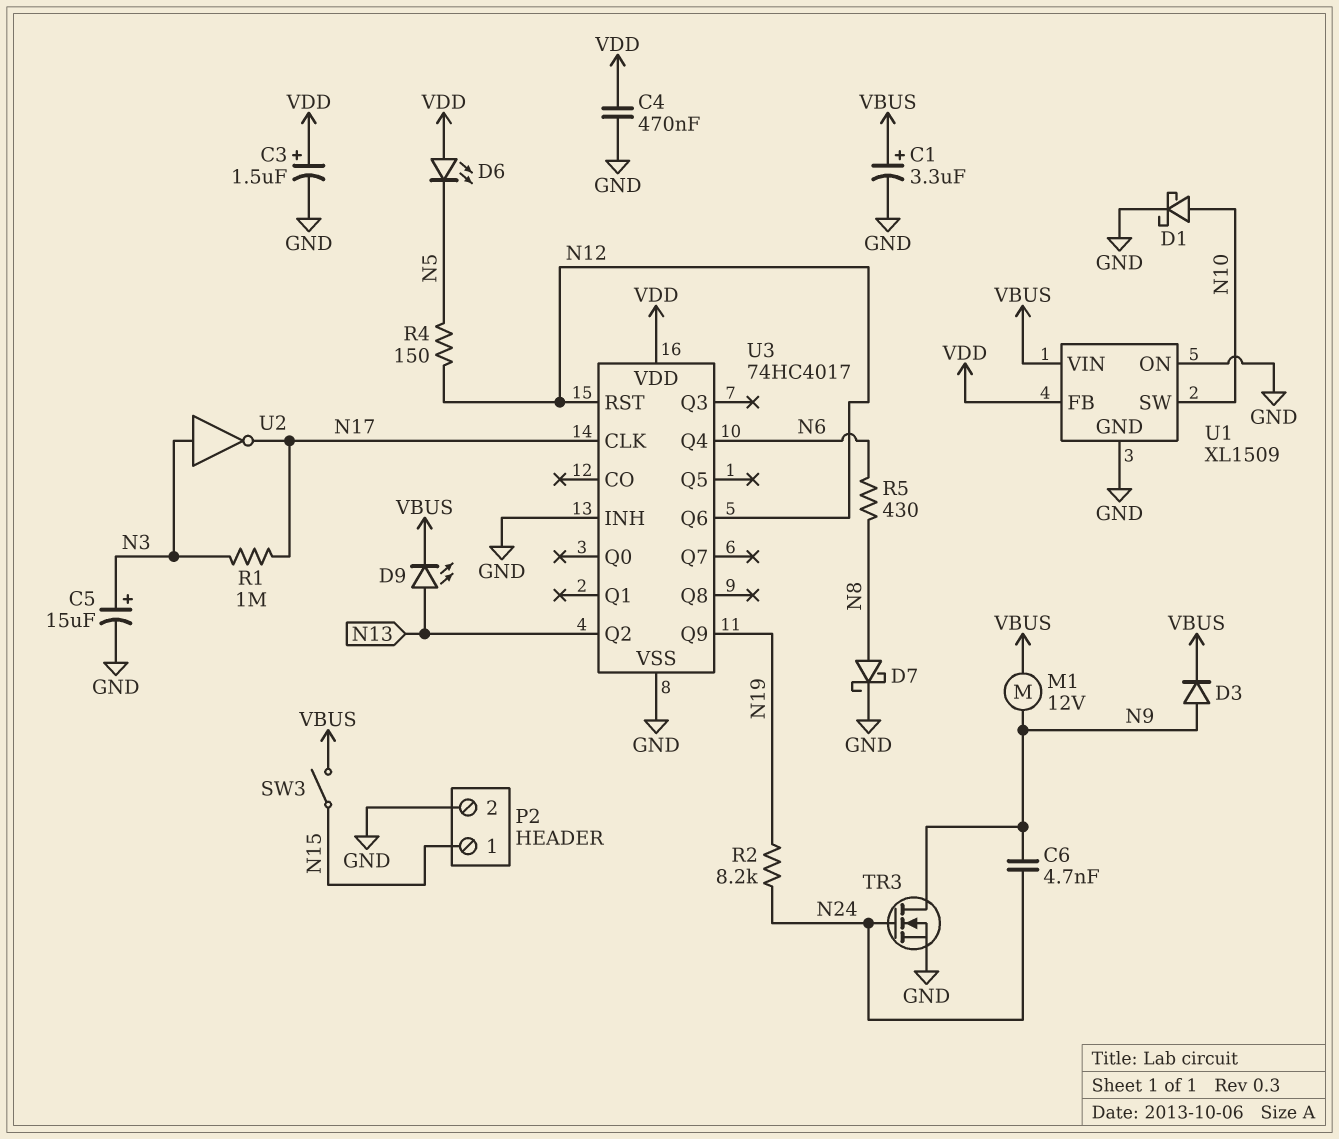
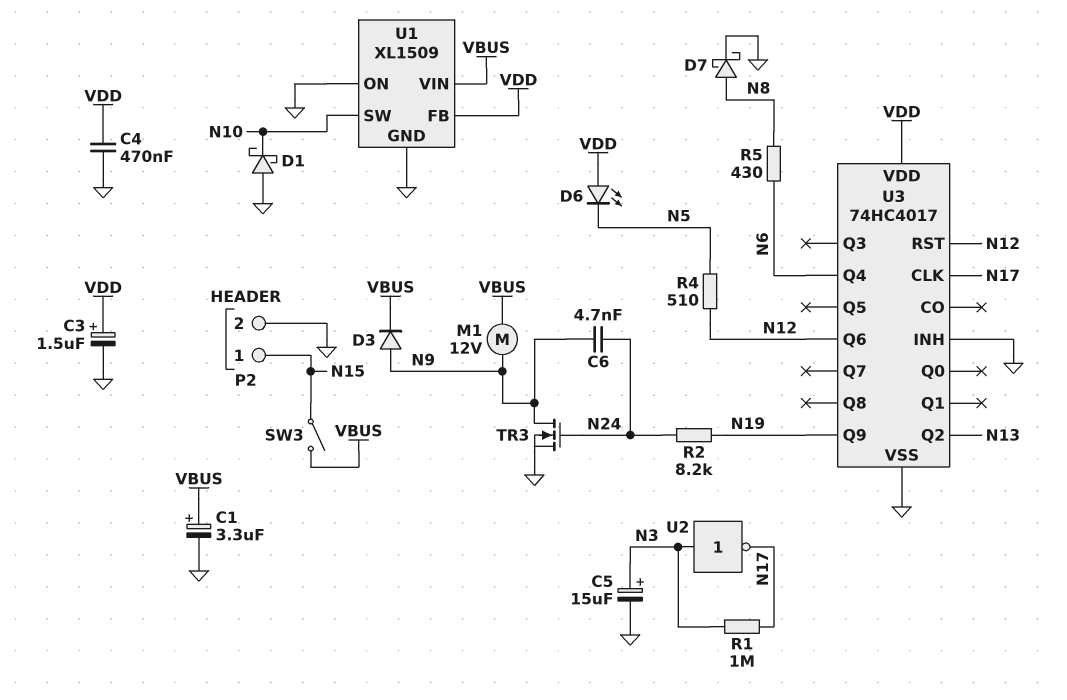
D1: schottky (A N10, K GND) -> schottky (A GND, K N10)
D9: LED (A N13, K VBUS) -> none
R4: 150 (N5, N12) -> 510 (N5, N12)

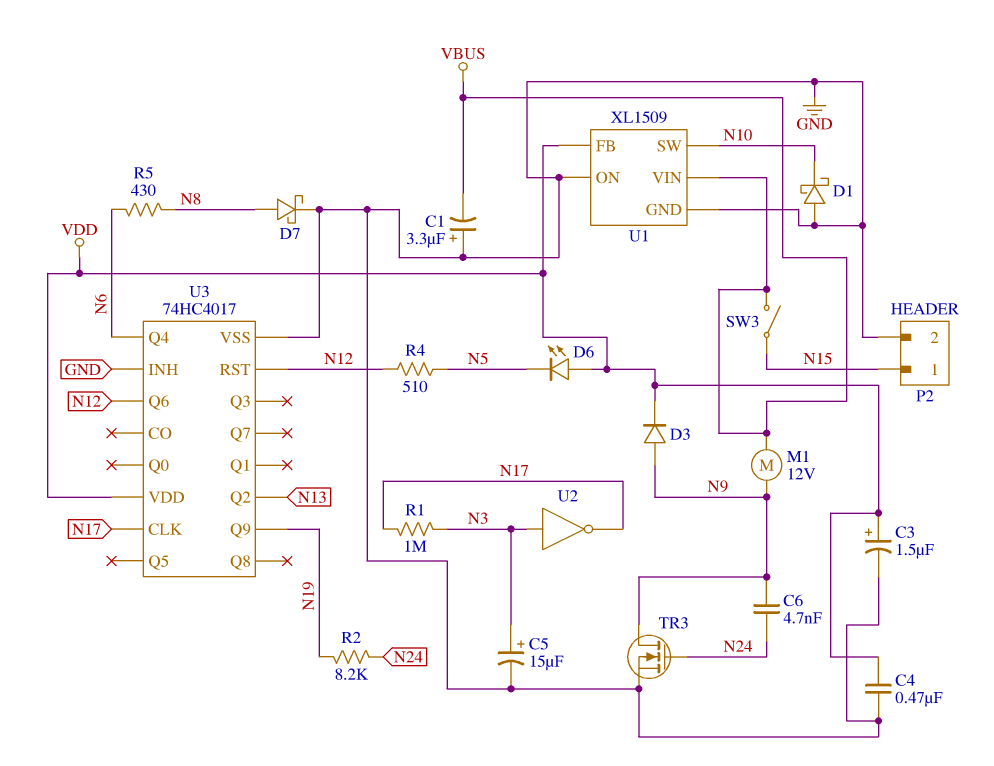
C1: 3.3uF (plus VBUS, minus GND) -> 3.3uF (plus GND, minus VBUS)
D3: diode (A N9, K VBUS) -> diode (A N9, K VDD)

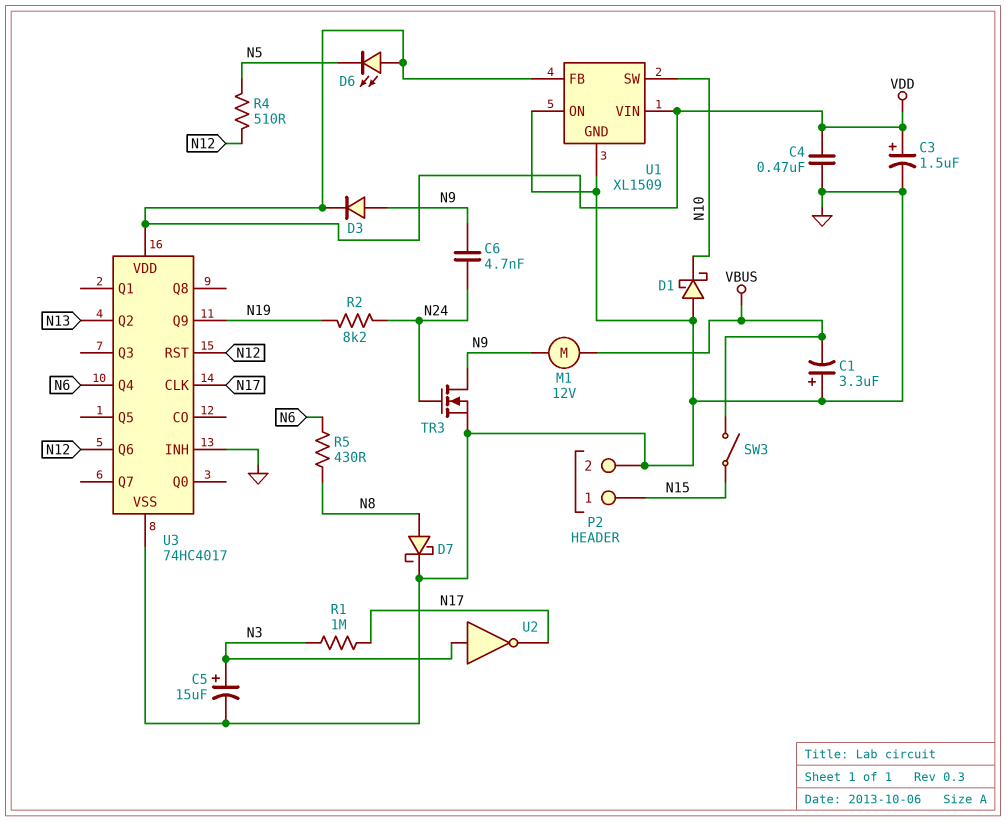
U1 pin VIN: VBUS -> VDD

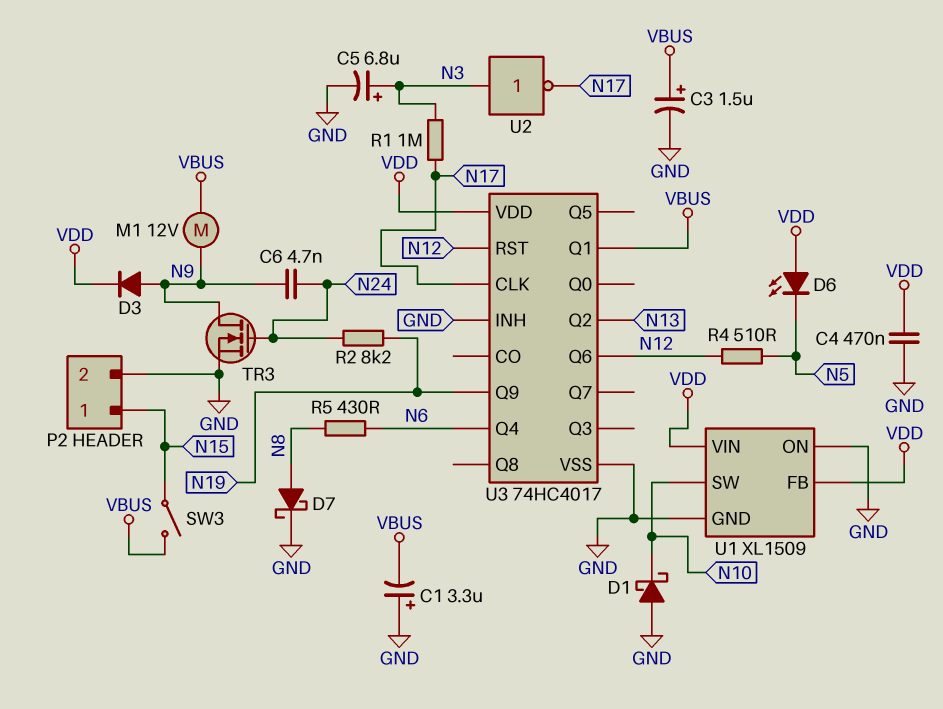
C3: 1.5uF (plus VDD, minus GND) -> 1.5uF (plus VBUS, minus GND)
C5: 15uF (plus N3, minus GND) -> 6.8uF (plus N3, minus GND)
U3 pin Q1: none -> VBUS

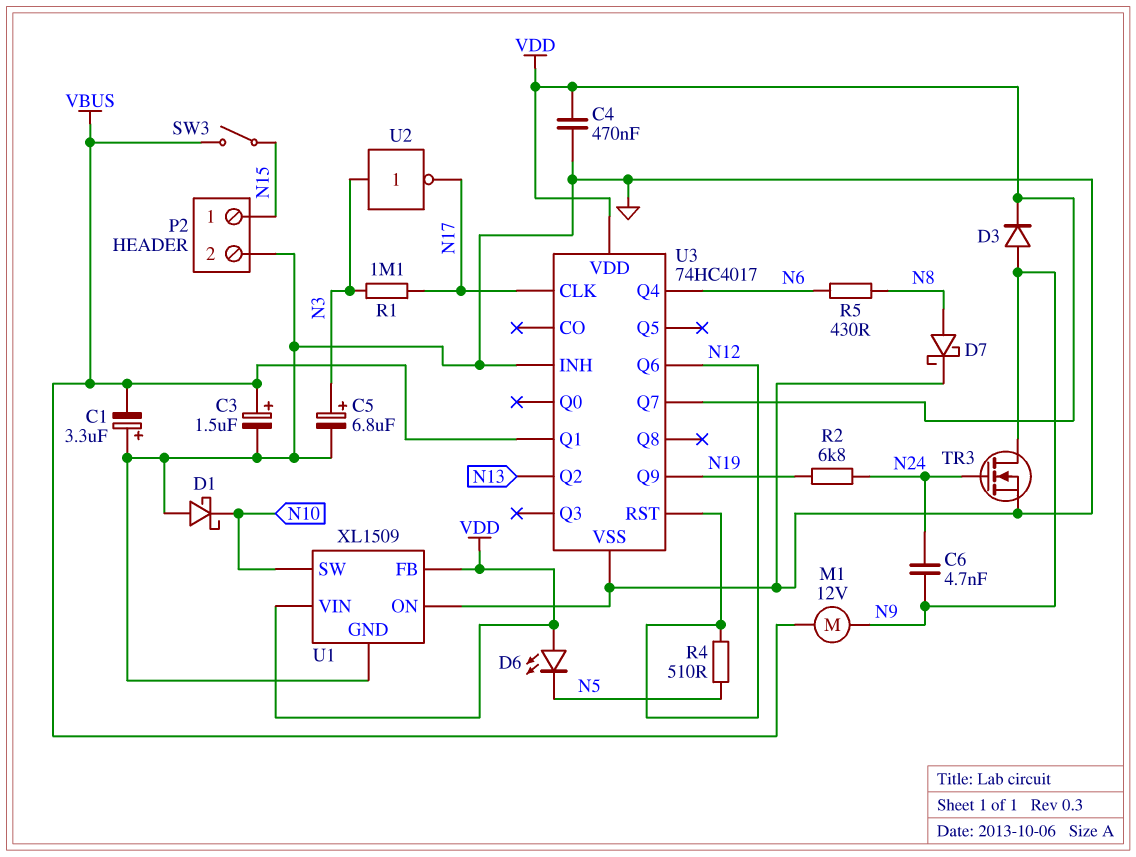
R1: 1M (N3, N17) -> 1.1M (N3, N17)
R2: 8.2k (N19, N24) -> 6.8k (N19, N24)
U3 pin Q7: none -> VDD

